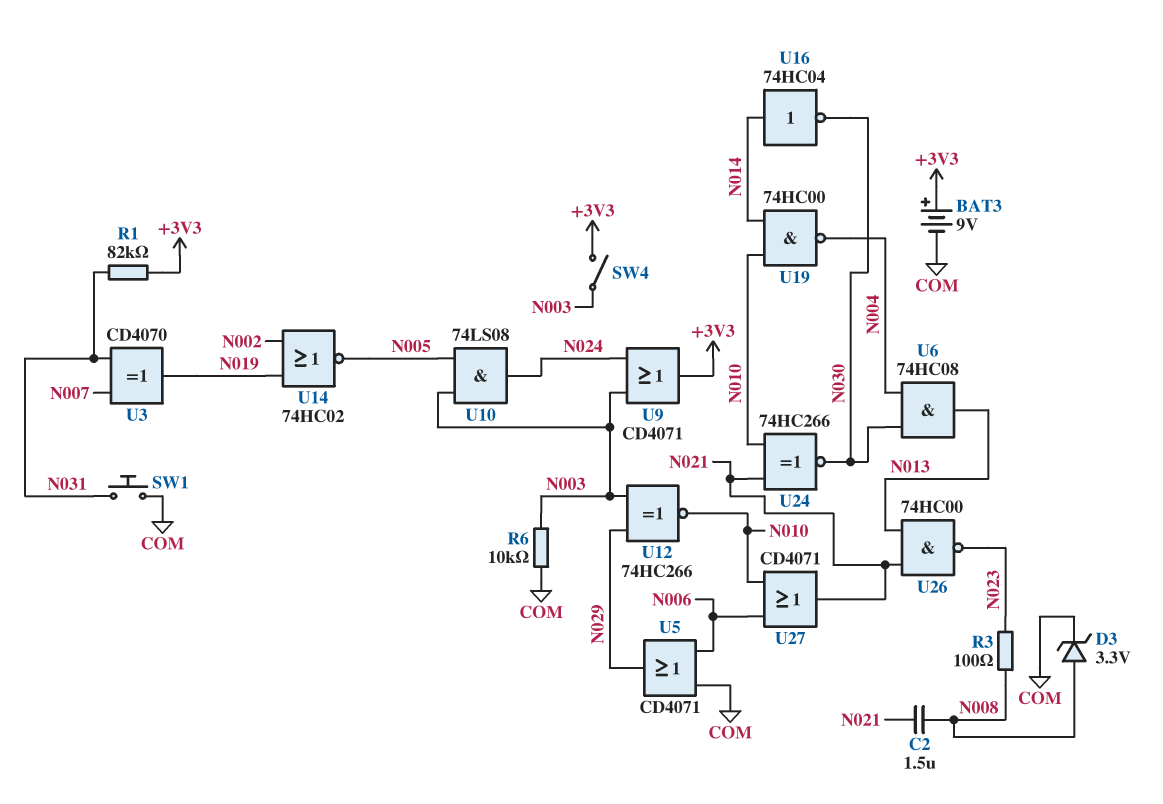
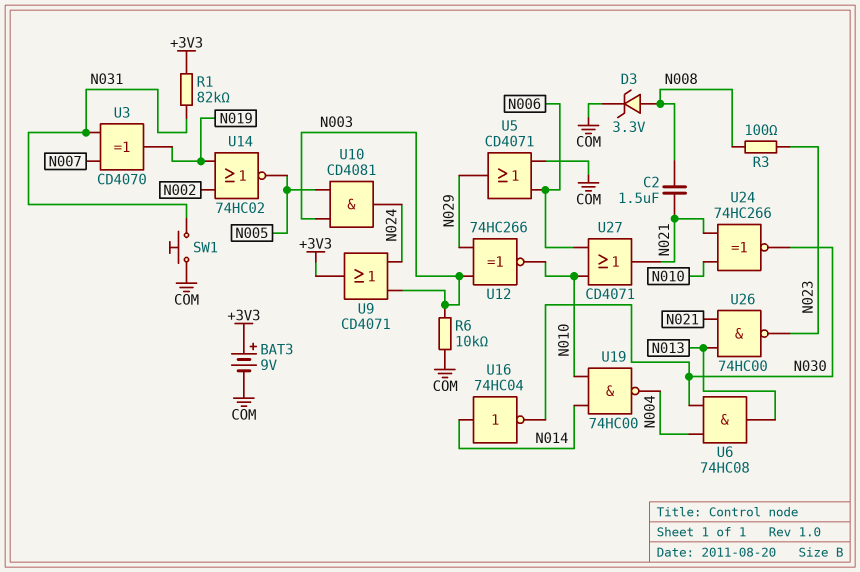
SW4: switch (+3V3, N003) -> none
U10: AND 74LS08 (in N003, in N005, out N024) -> AND CD4081 (in N003, in N005, out N024)

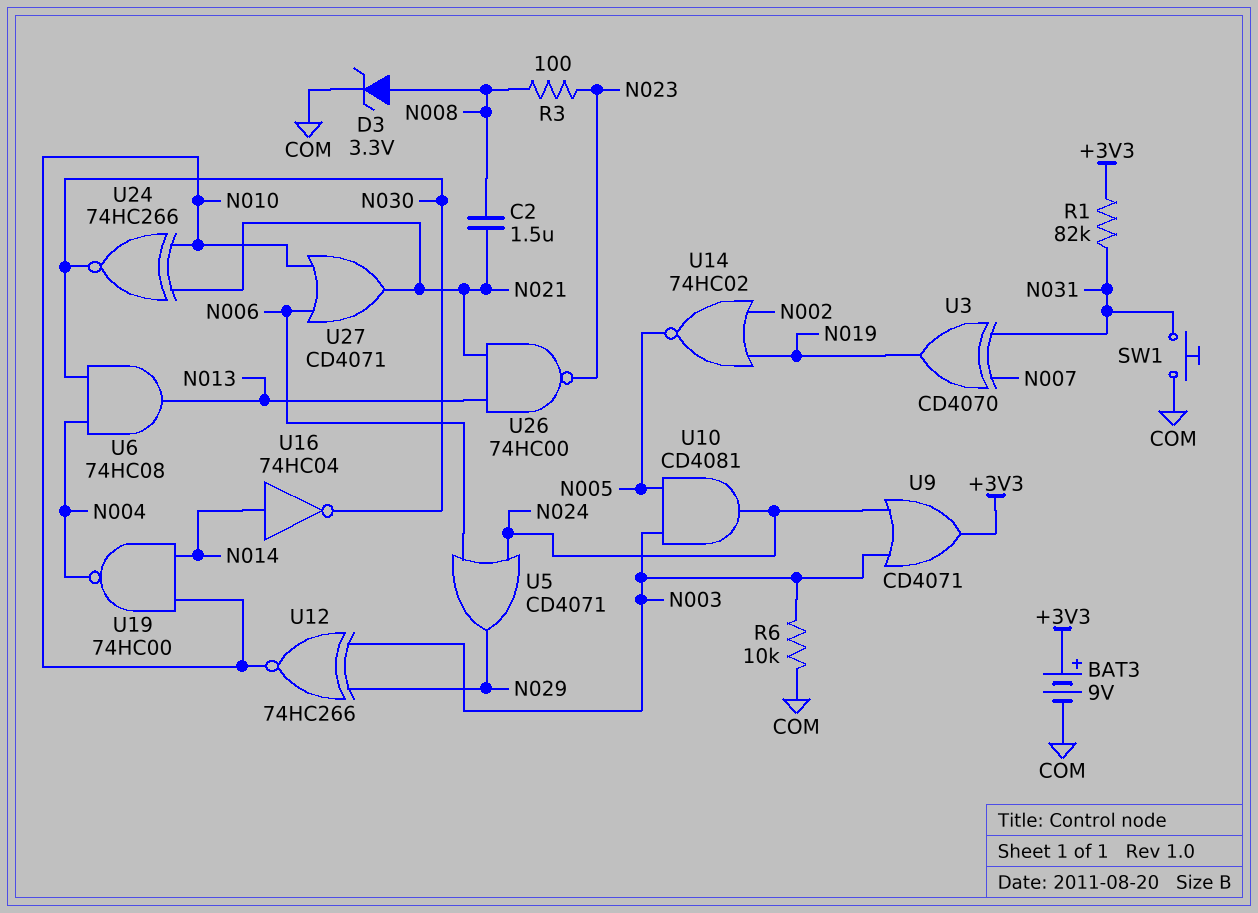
U5: OR CD4071 (in COM, in N006, out N029) -> OR CD4071 (in N006, in N024, out N029)

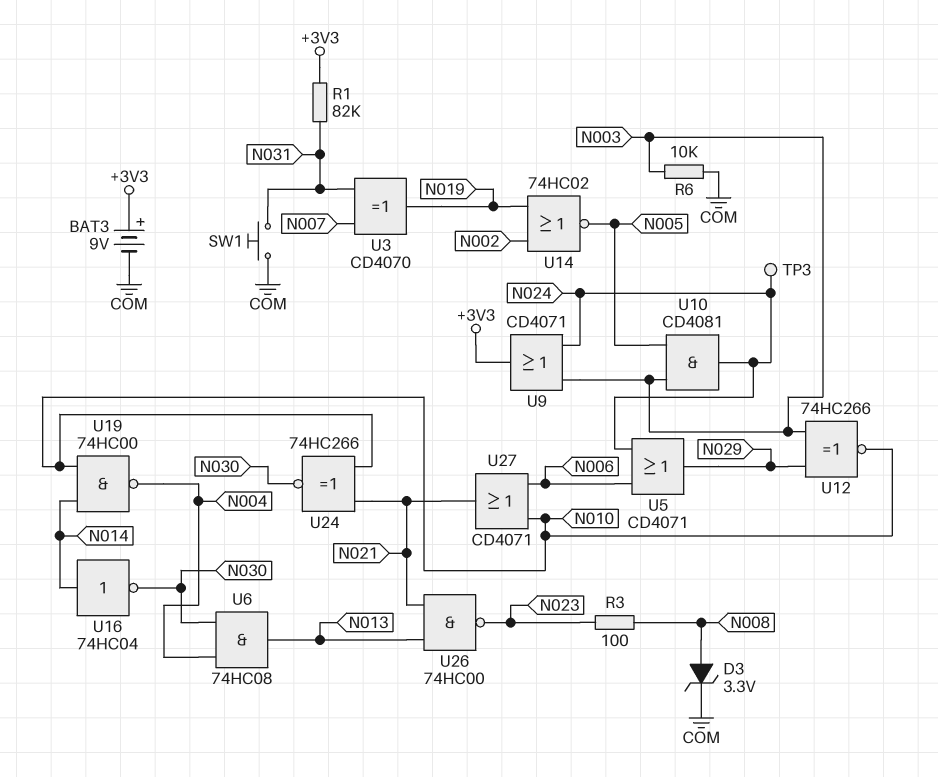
C2: 1.5uF (N008, N021) -> none
TP3: none -> test point (N024)

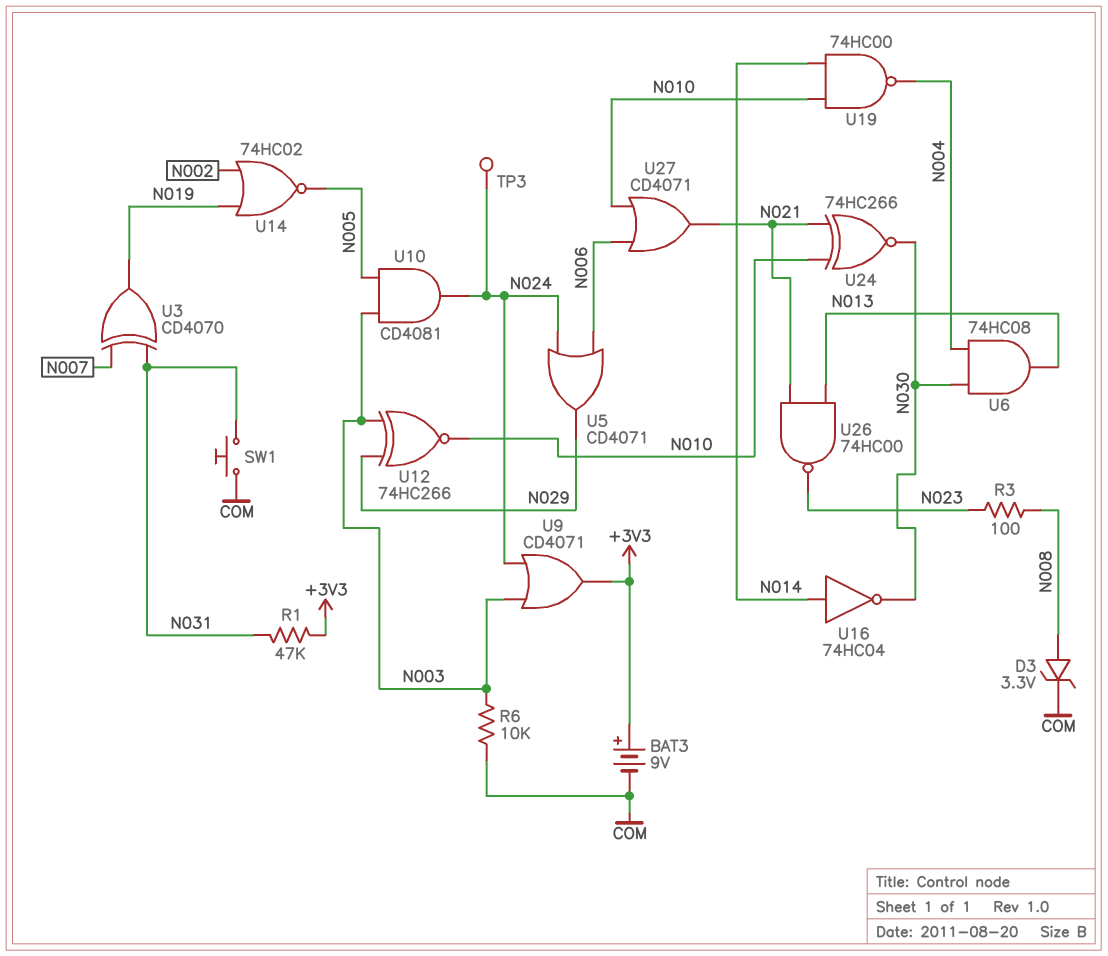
R1: 82k (+3V3, N031) -> 47k (+3V3, N031)

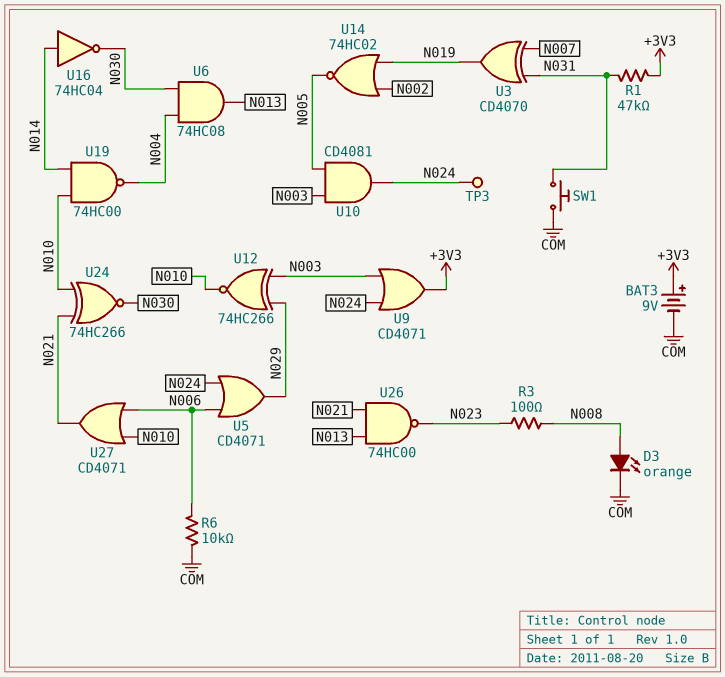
D3: zener 3.3V (A N008, K COM) -> LED orange (A N008, K COM)
R6: 10k (COM, N003) -> 10k (COM, N006)

